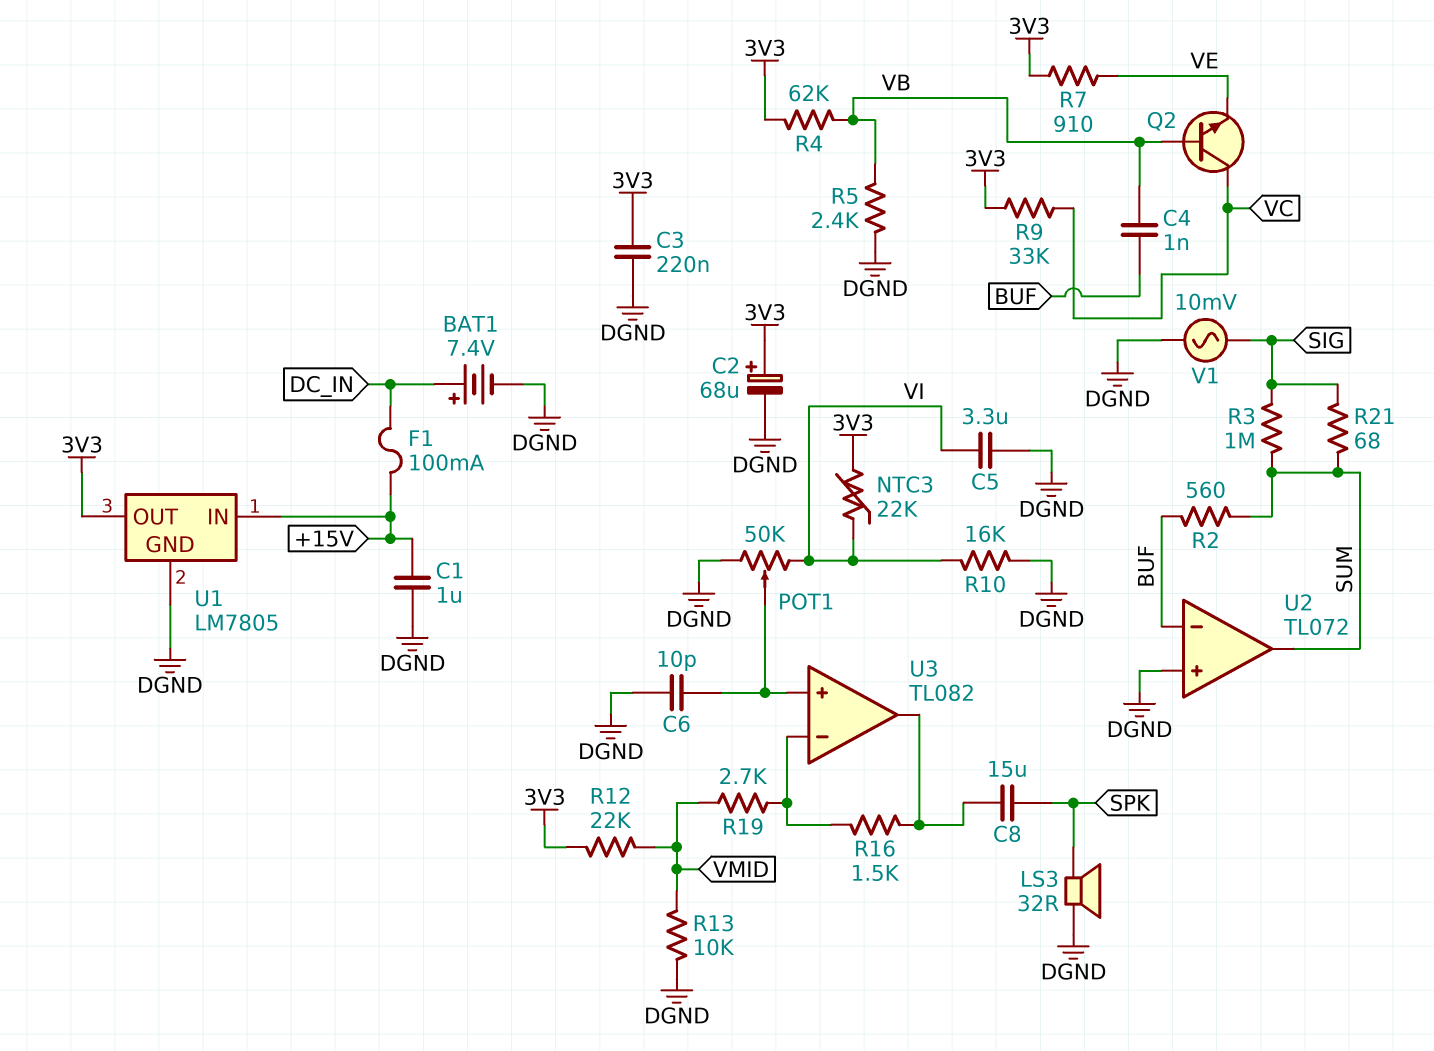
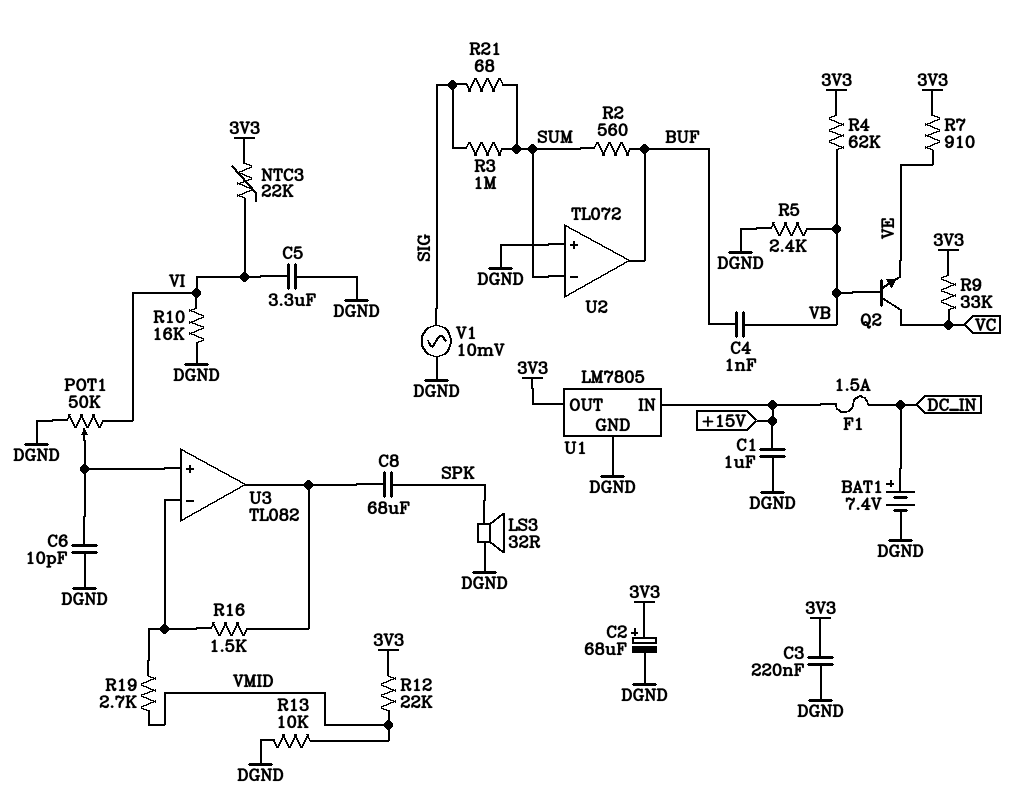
C8: 15uF (SPK, U3/out) -> 68uF (SPK, U3/out)
F1: 100mA (+15V, DC_IN) -> 1.5A (+15V, DC_IN)
U2 pin in-: BUF -> SUM
U2 pin out: SUM -> BUF

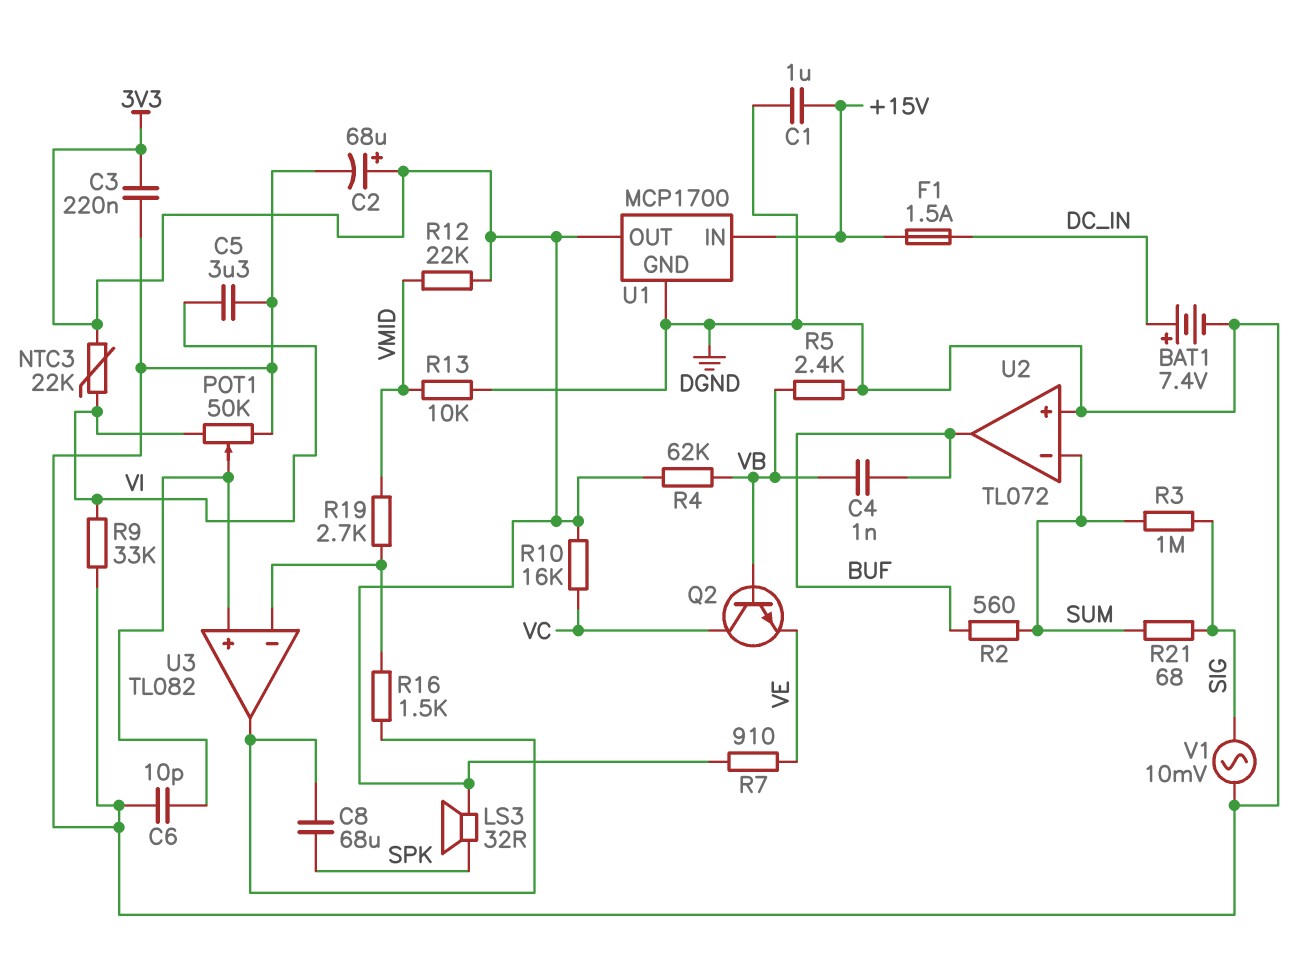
LS3: speaker 32R (DGND, SPK) -> speaker 32R (3V3, SPK)
R9: 33k (3V3, VC) -> 33k (DGND, VI)
R10: 16k (DGND, VI) -> 16k (3V3, VC)
U1: LM7805 -> MCP1700

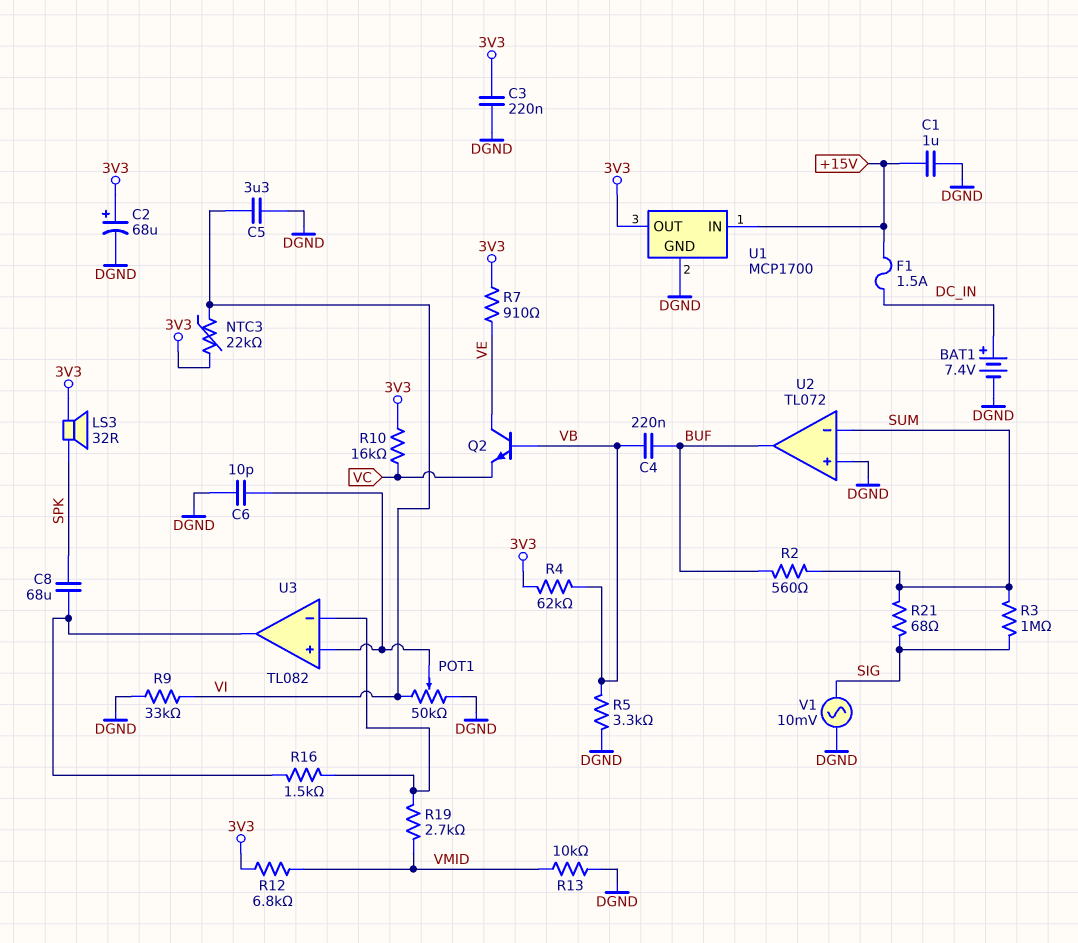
C4: 1nF (BUF, VB) -> 220nF (BUF, VB)
Q2: NPN (B VB, C VC, E VE) -> NPN (B VB, C VE, E VC)
R5: 2.4k (DGND, VB) -> 3.3k (DGND, VB)
R12: 22k (3V3, VMID) -> 6.8k (3V3, VMID)

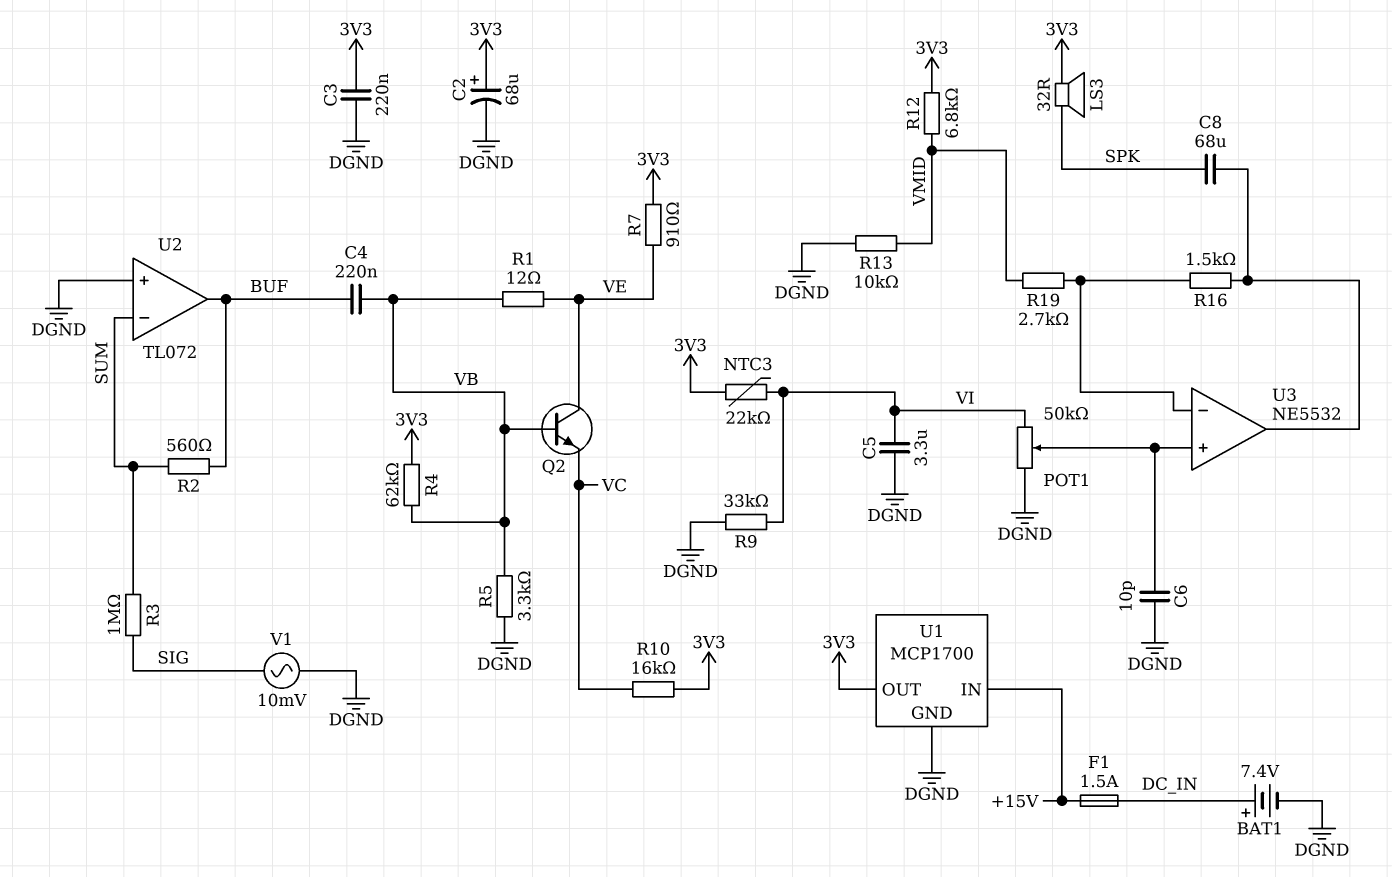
C1: 1uF (+15V, DGND) -> none
R1: none -> 12 (VB, VE)
R21: 68 (SIG, SUM) -> none
U3: TL082 -> NE5532

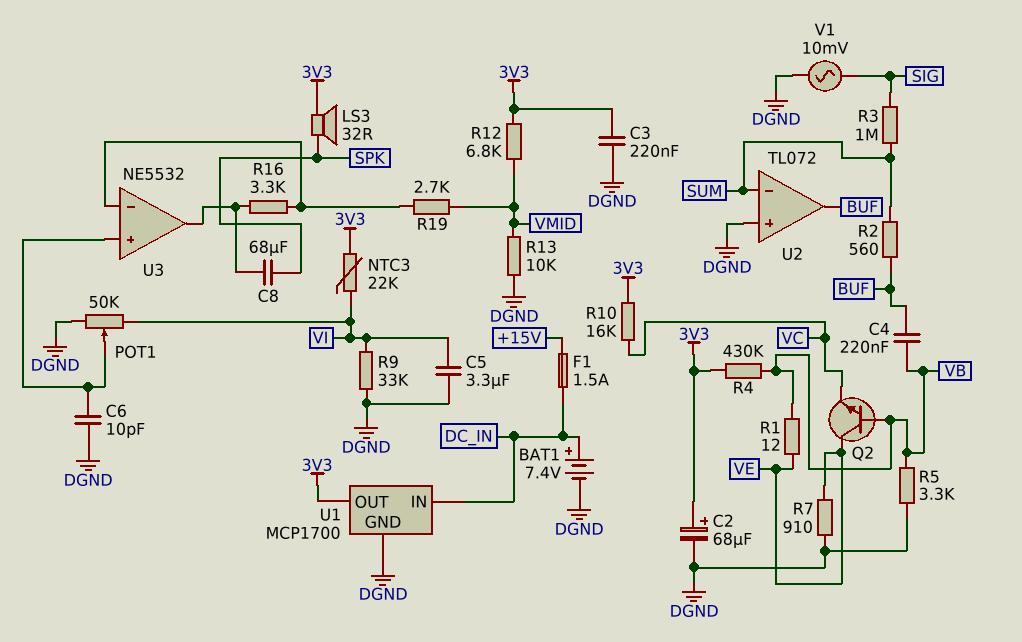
R4: 62k (3V3, VB) -> 430k (3V3, VB)
R7: 910 (3V3, VE) -> 910 (DGND, VE)
R16: 1.5k (U3/in-, U3/out) -> 3.3k (U3/in-, U3/out)
U1 pin IN: +15V -> DC_IN

